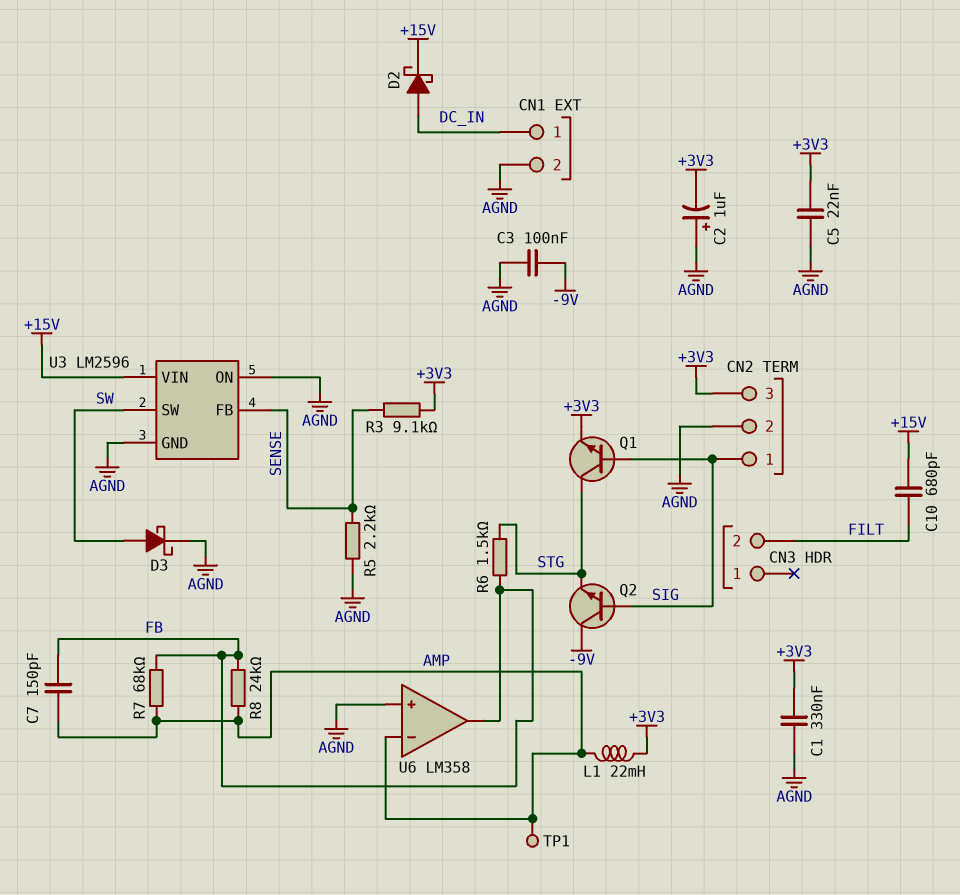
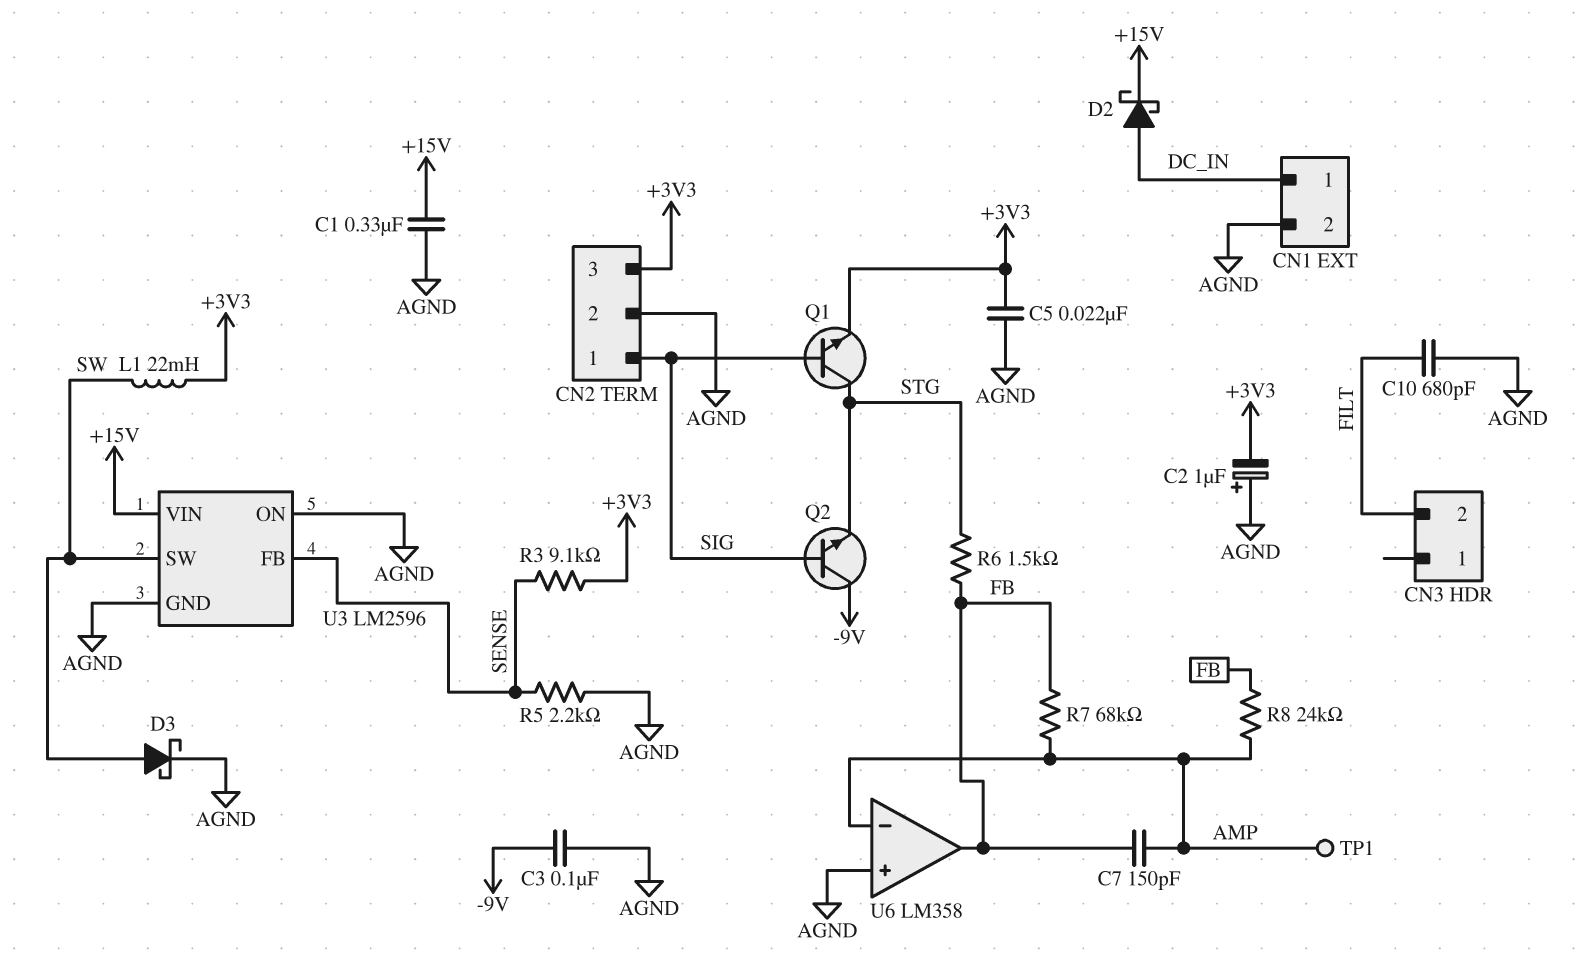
C1: 330nF (+3V3, AGND) -> 330nF (+15V, AGND)
C10: 680pF (+15V, FILT) -> 680pF (AGND, FILT)
L1: 22mH (+3V3, AMP) -> 22mH (+3V3, SW)

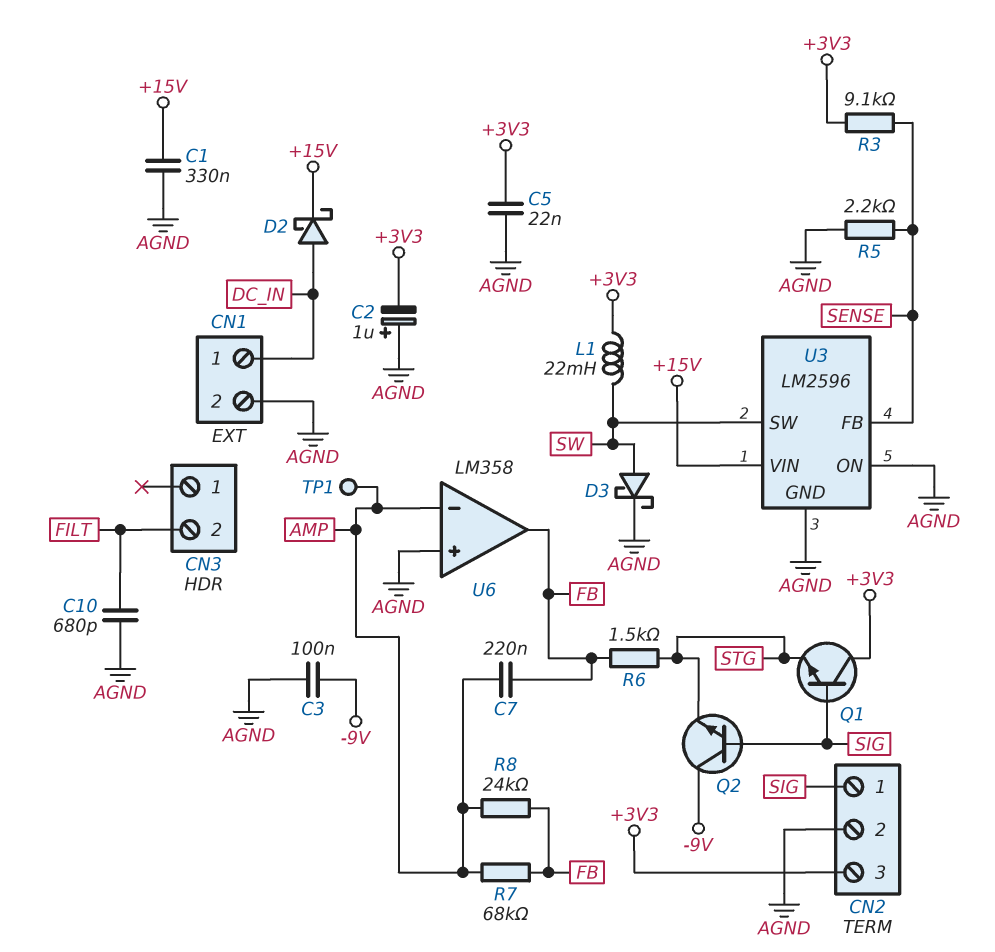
C7: 150pF (AMP, FB) -> 220nF (AMP, FB)
Q1: NPN (B SIG, C STG, E +3V3) -> NPN (B SIG, C +3V3, E STG)

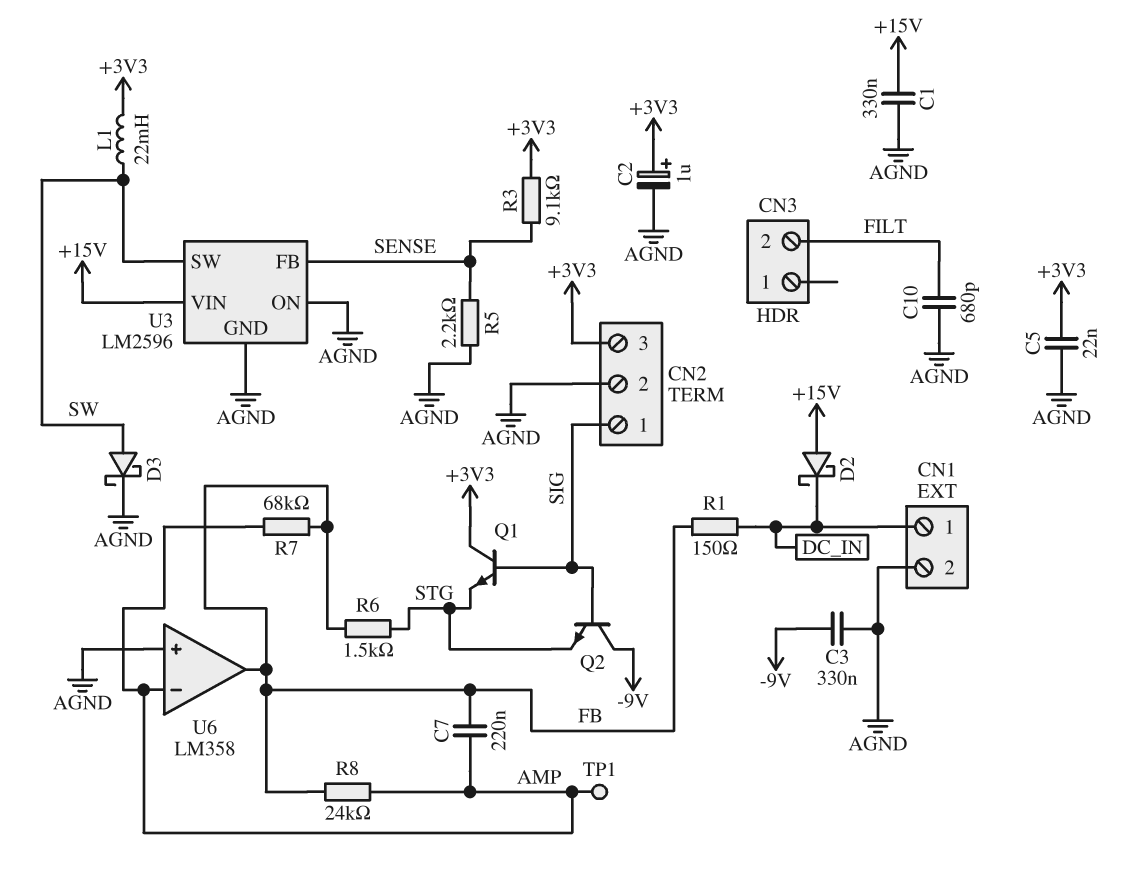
C2: 1uF (plus AGND, minus +3V3) -> 1uF (plus +3V3, minus AGND)
C3: 100nF (-9V, AGND) -> 330nF (-9V, AGND)
D2: schottky (A DC_IN, K +15V) -> schottky (A +15V, K DC_IN)
R1: none -> 150 (DC_IN, FB)

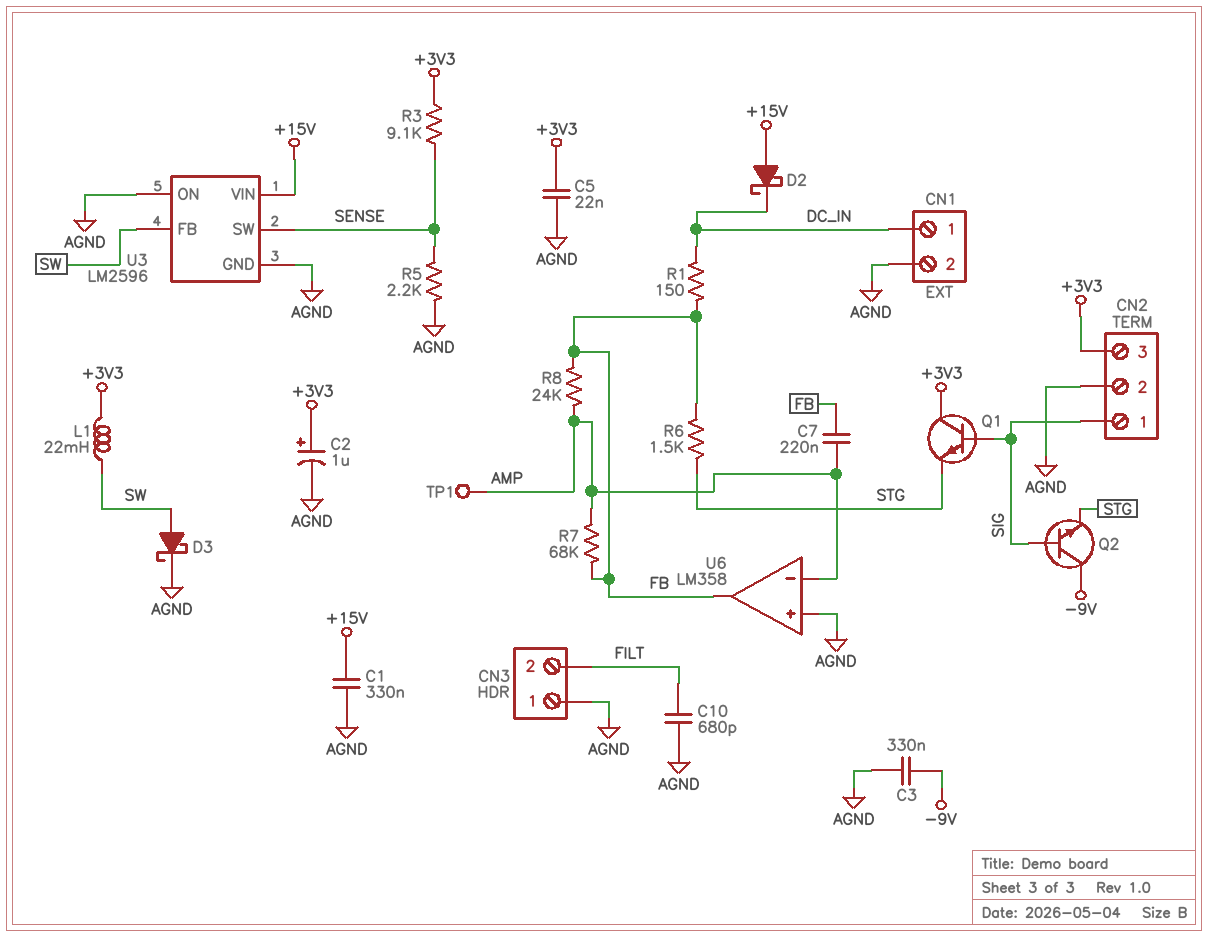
CN3 pin 1: none -> AGND
U3 pin FB: SENSE -> SW
U3 pin SW: SW -> SENSE

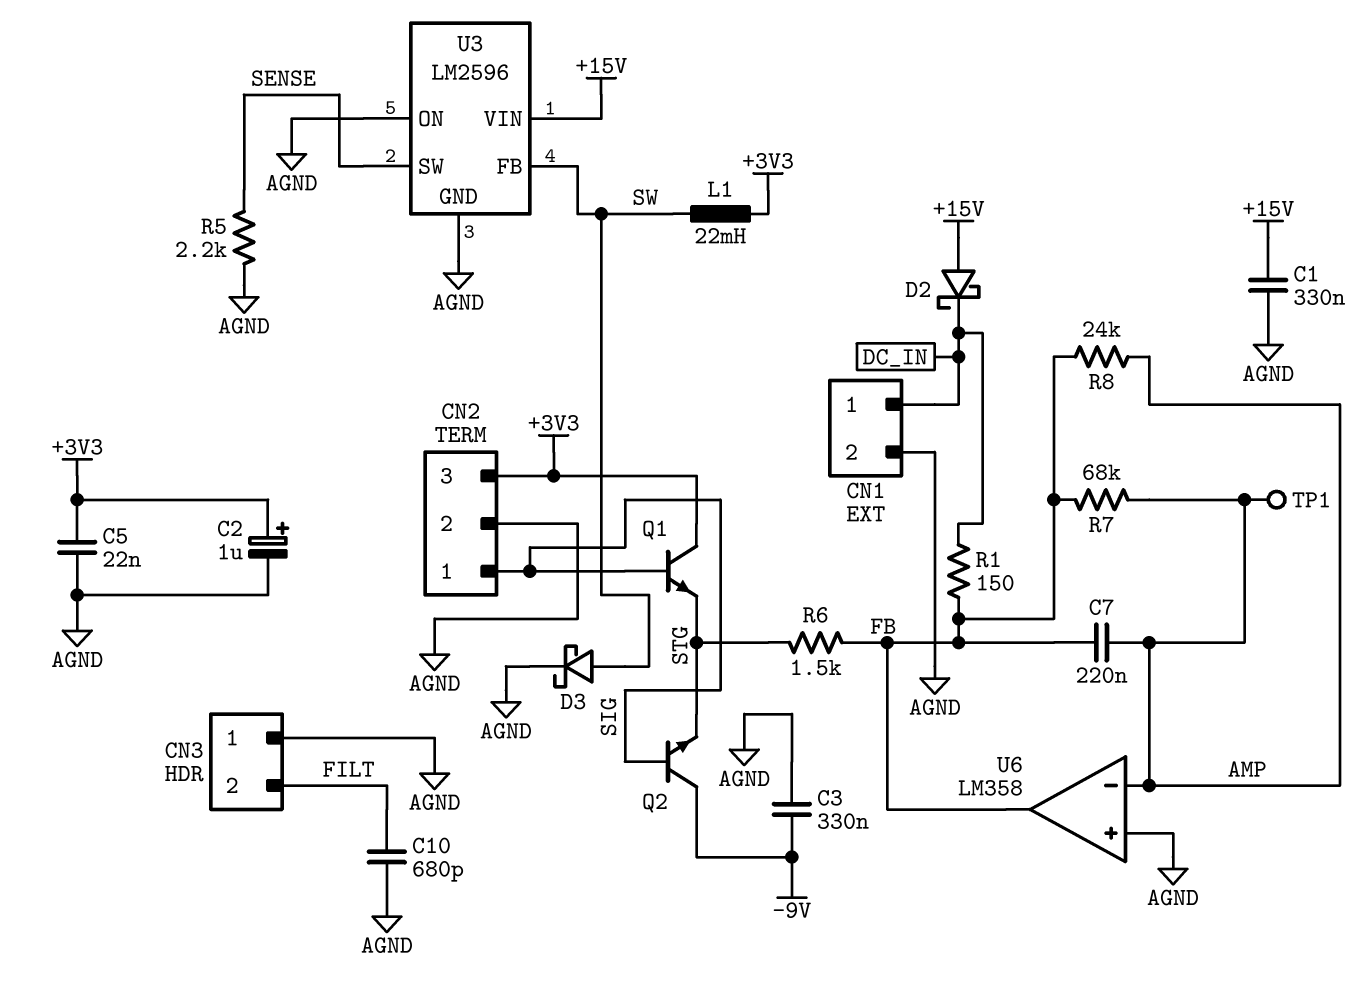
R3: 9.1k (+3V3, SENSE) -> none

